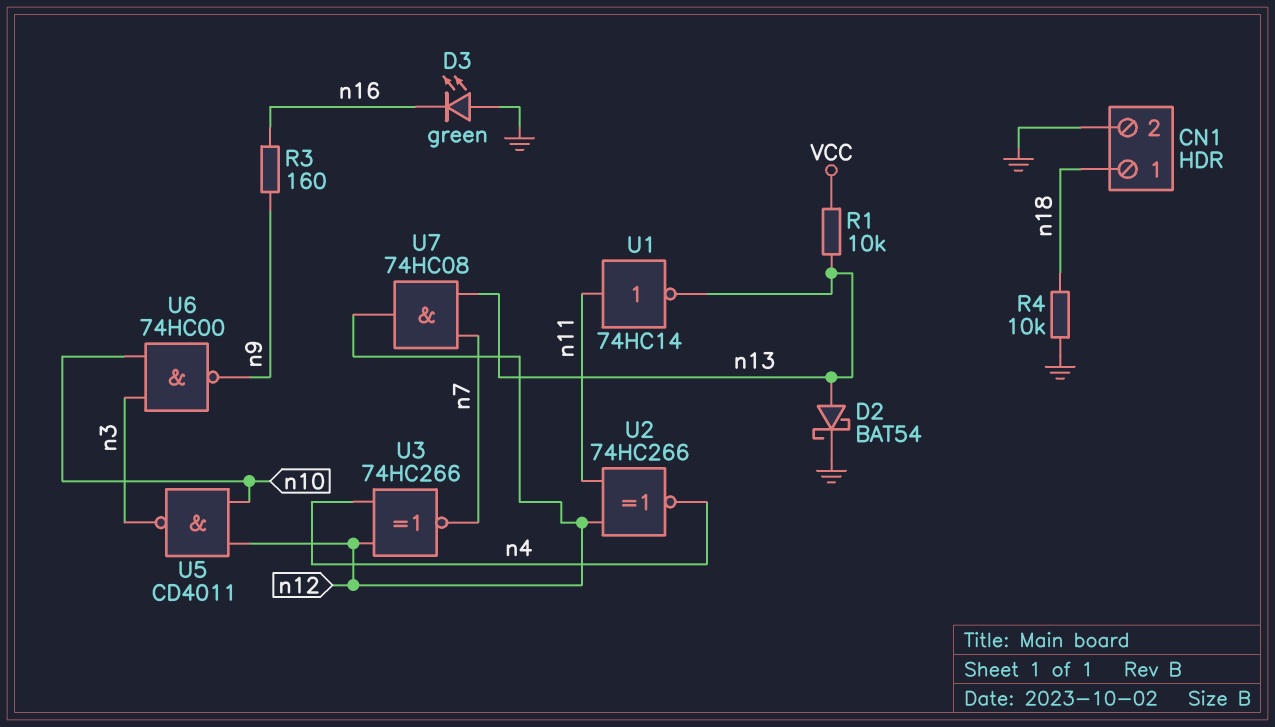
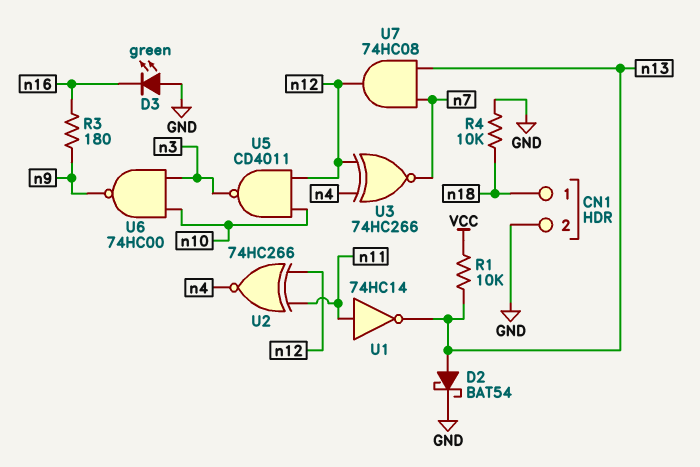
R3: 160 (n9, n16) -> 180 (n9, n16)

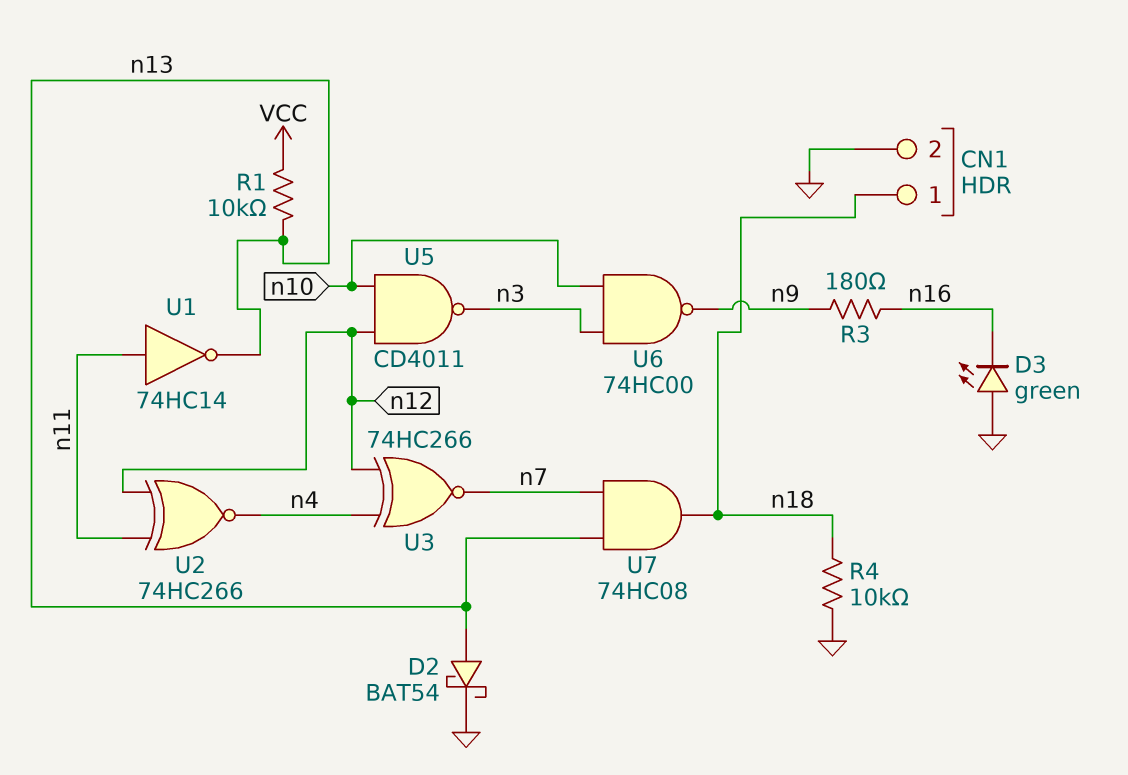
U7: AND 74HC08 (in n7, in n13, out n12) -> AND 74HC08 (in n7, in n13, out n18)

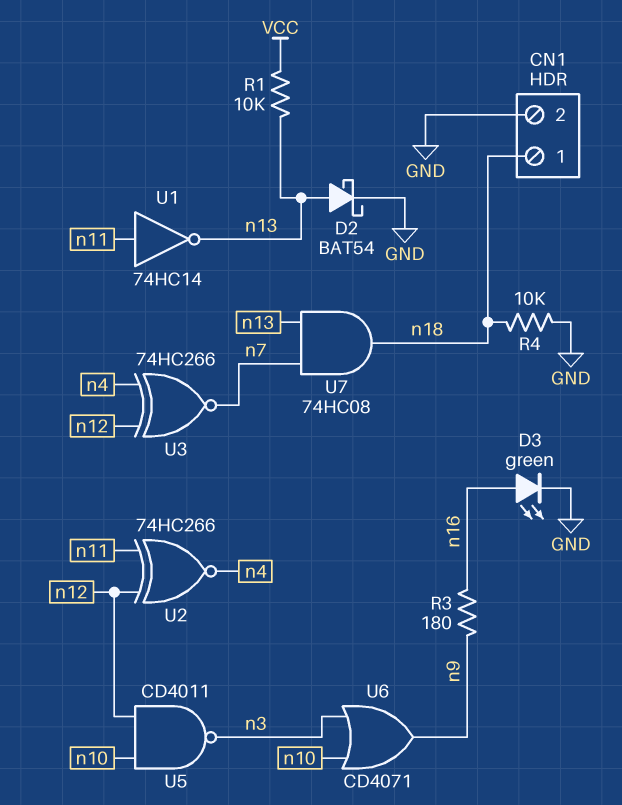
D3: LED green (A GND, K n16) -> LED green (A n16, K GND)
U6: NAND 74HC00 (in n3, in n10, out n9) -> OR CD4071 (in n3, in n10, out n9)

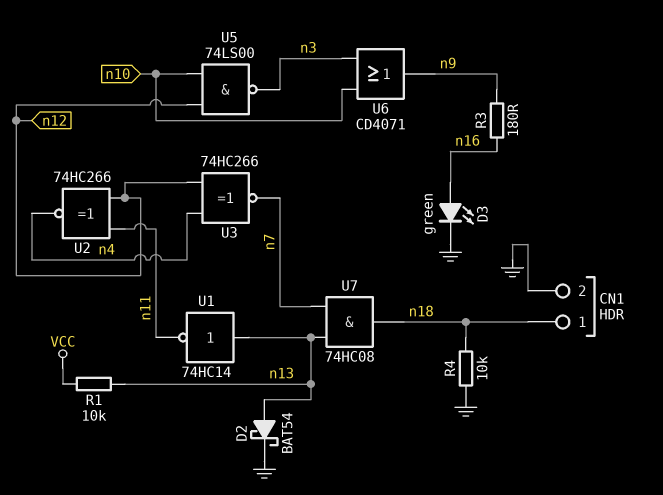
U1: NOT 74HC14 (in n11, out n13) -> NOT 74HC14 (in n13, out n11)
U5: NAND CD4011 (in n10, in n12, out n3) -> NAND 74LS00 (in n10, in n12, out n3)

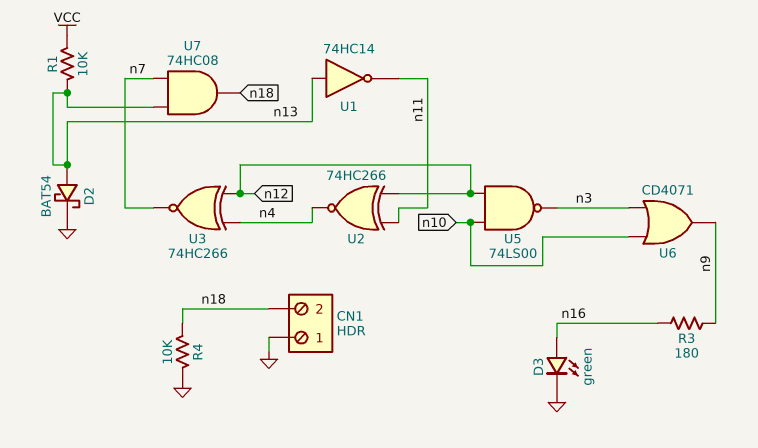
CN1 pin 1: n18 -> GND
CN1 pin 2: GND -> n18

